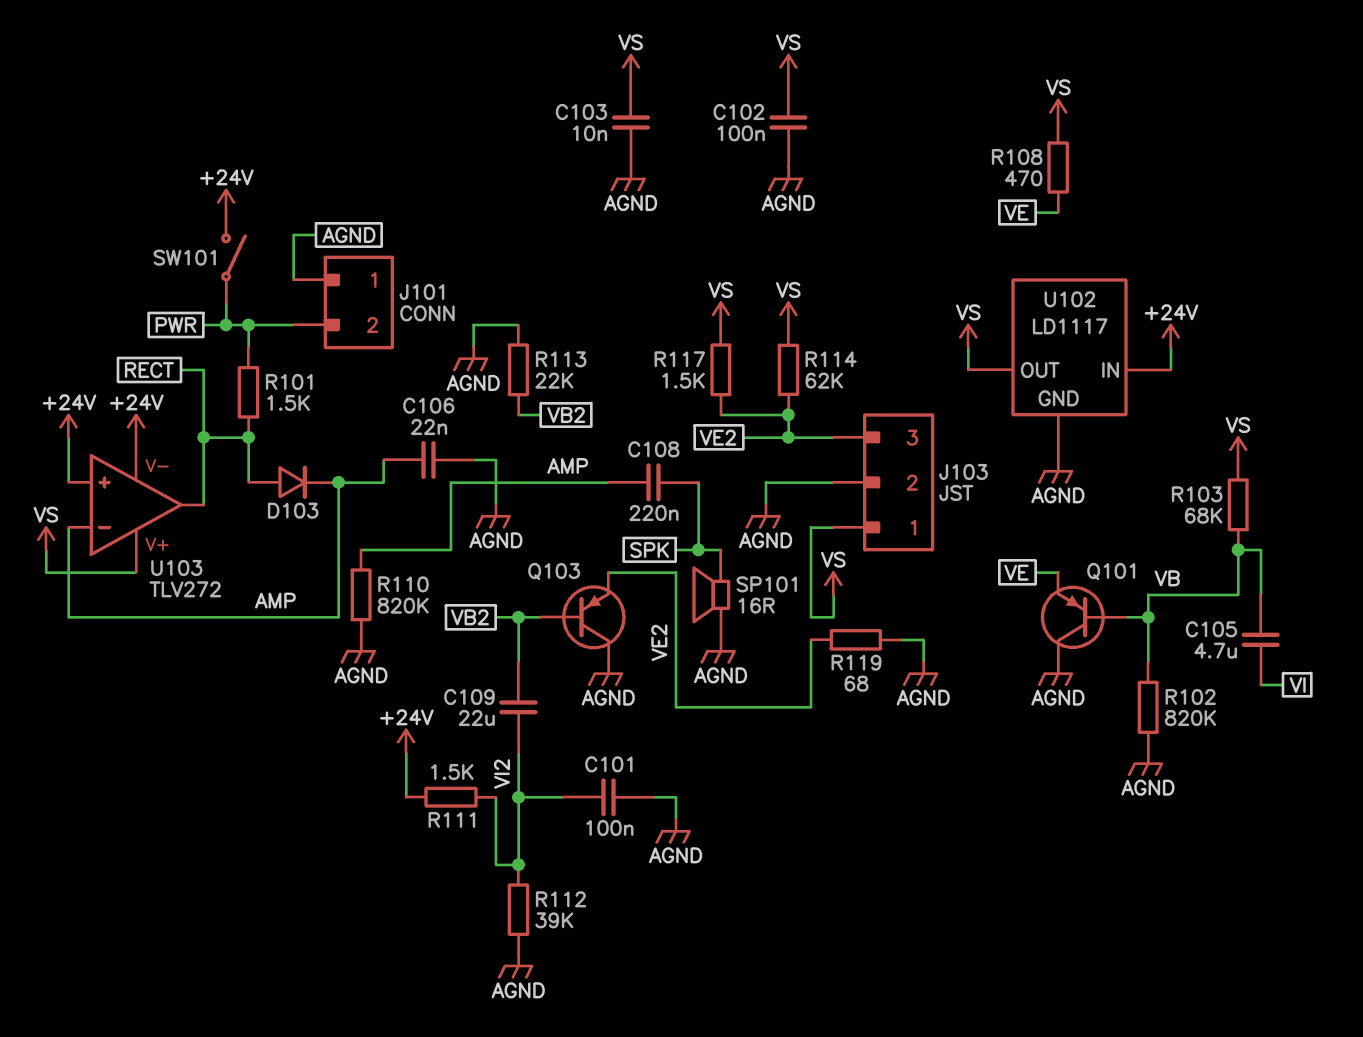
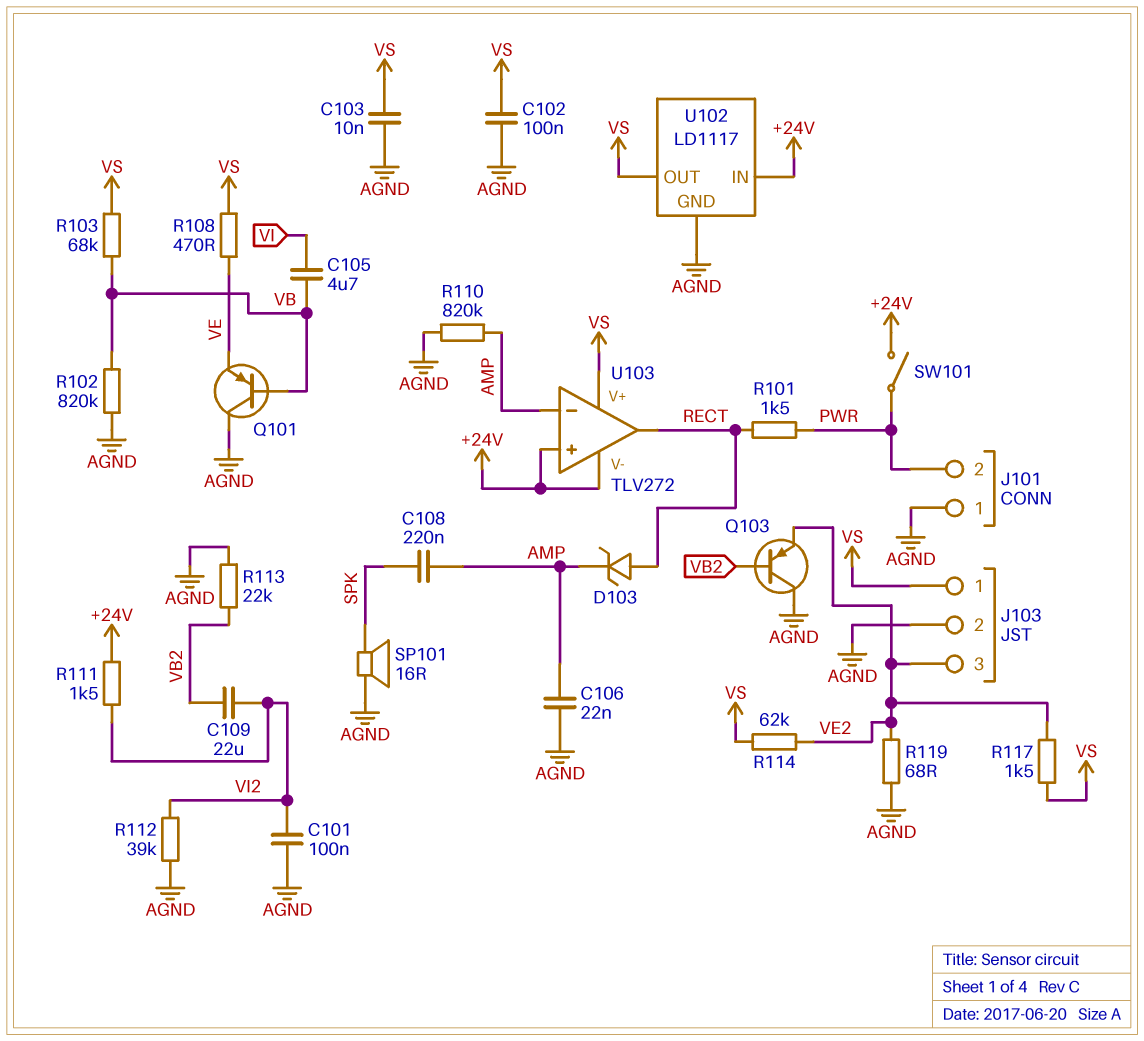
D103: diode (A RECT, K AMP) -> zener (A RECT, K AMP)

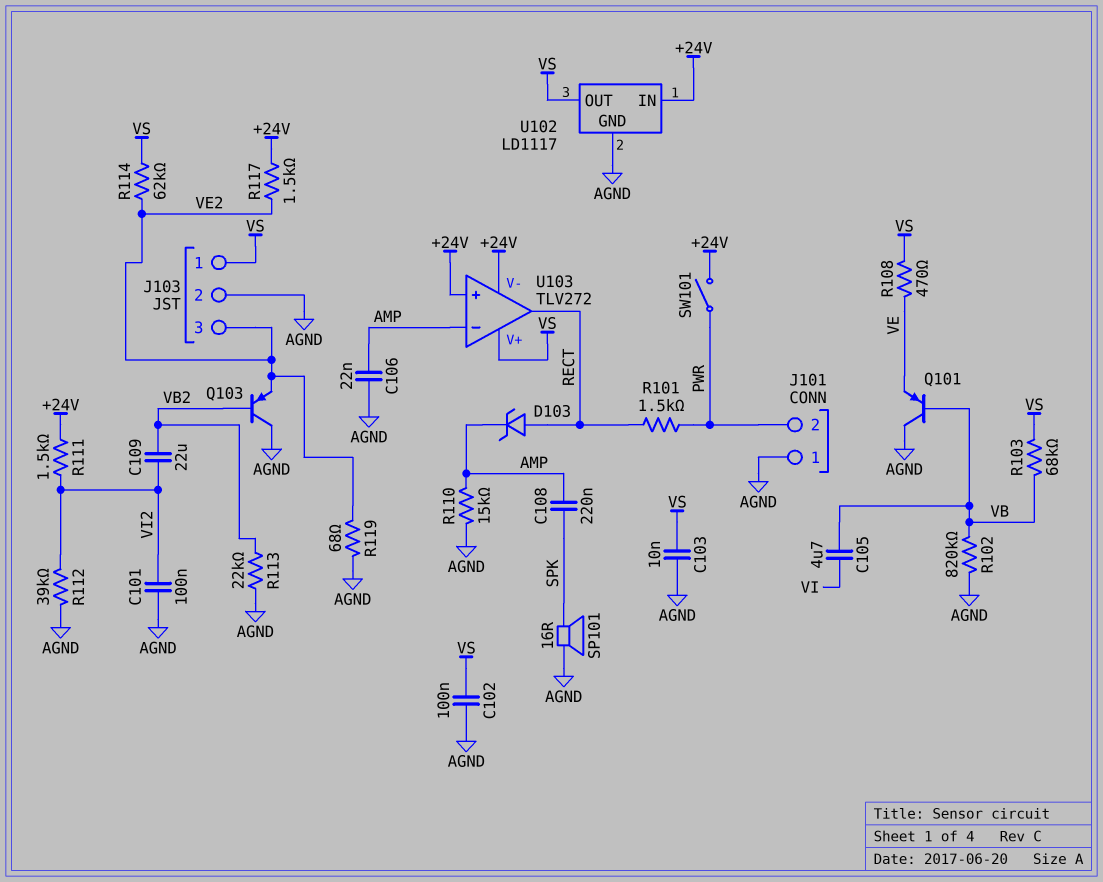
R110: 820k (AGND, AMP) -> 15k (AGND, AMP)
R117: 1.5k (VE2, VS) -> 1.5k (+24V, VE2)

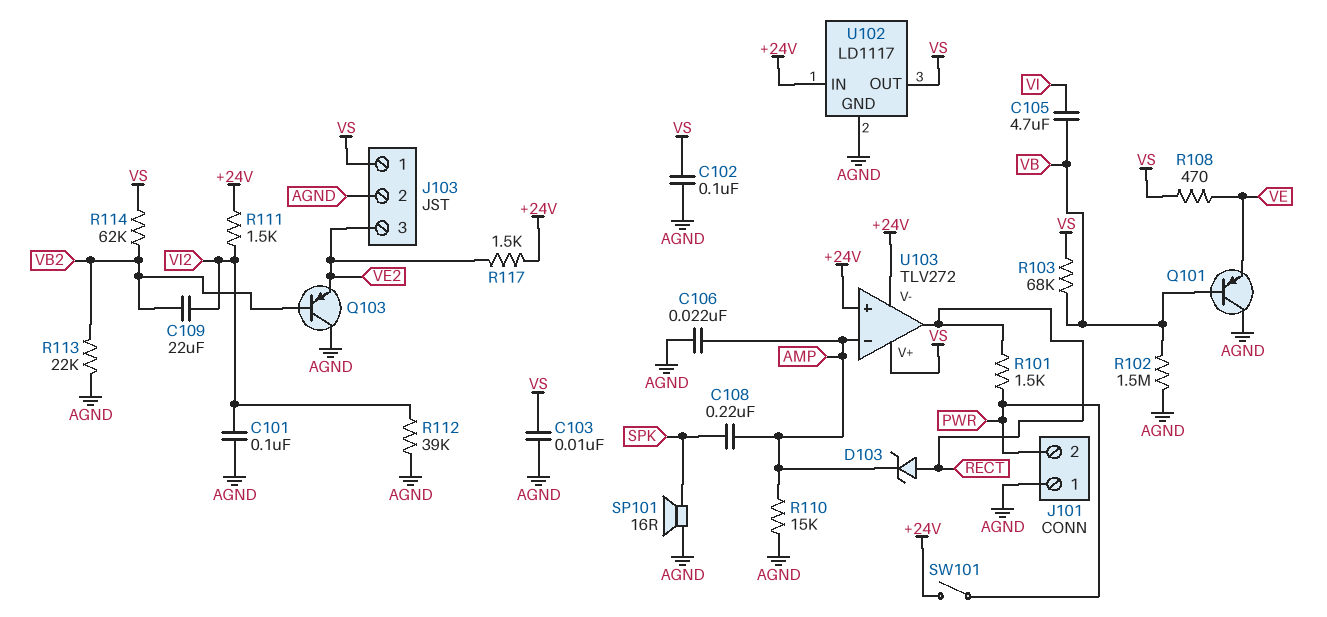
R102: 820k (AGND, VB) -> 1.5M (AGND, VB)
R114: 62k (VE2, VS) -> 62k (VB2, VS)
R119: 68 (AGND, VE2) -> none

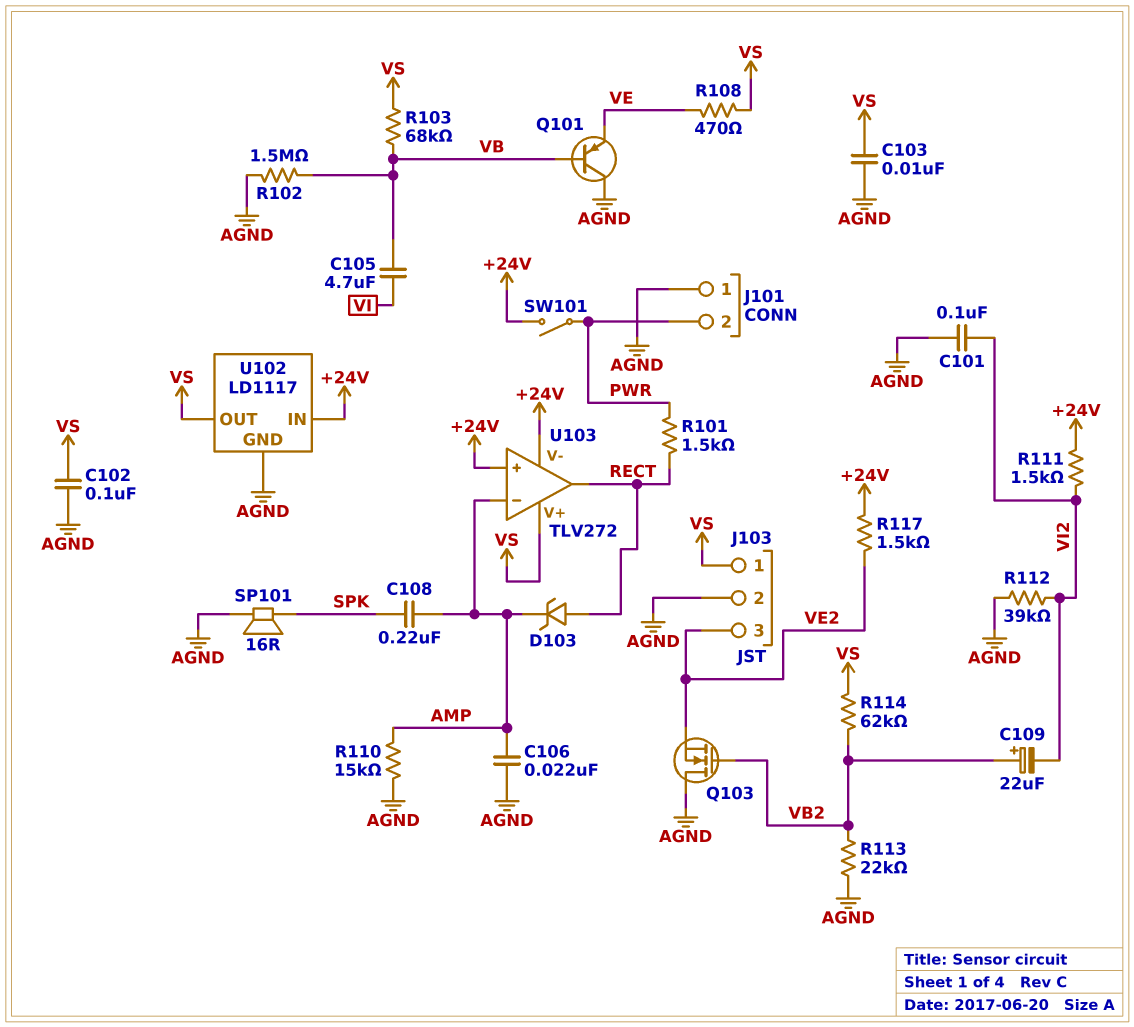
C109: 22uF (VB2, VI2) -> 22uF (plus VB2, minus VI2)
Q103: PNP (B VB2, C AGND, E VE2) -> NMOS (G VB2, D AGND, S VE2)

